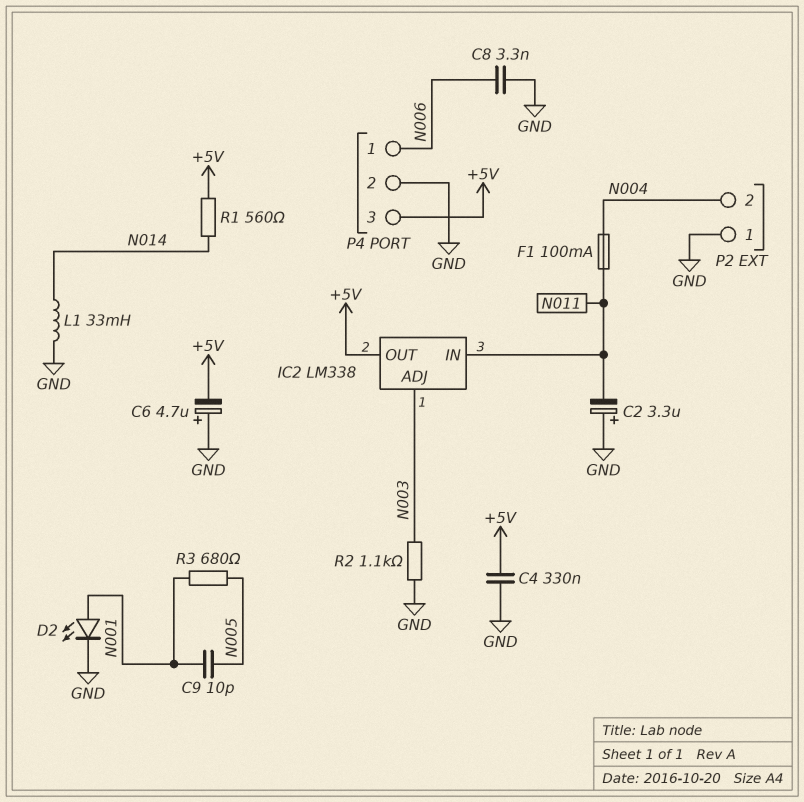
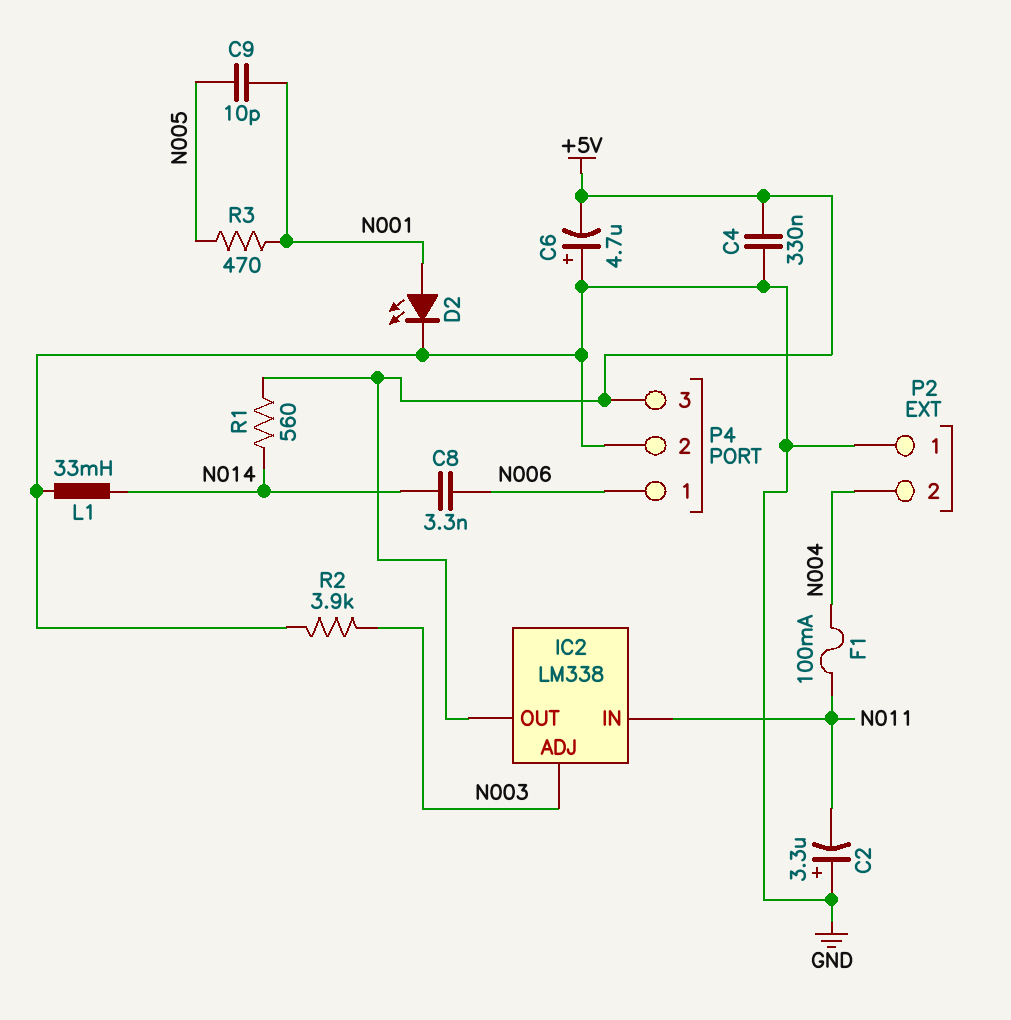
C8: 3.3nF (GND, N006) -> 3.3nF (N006, N014)
R2: 1.1k (GND, N003) -> 3.9k (GND, N003)
R3: 680 (N001, N005) -> 470 (N001, N005)

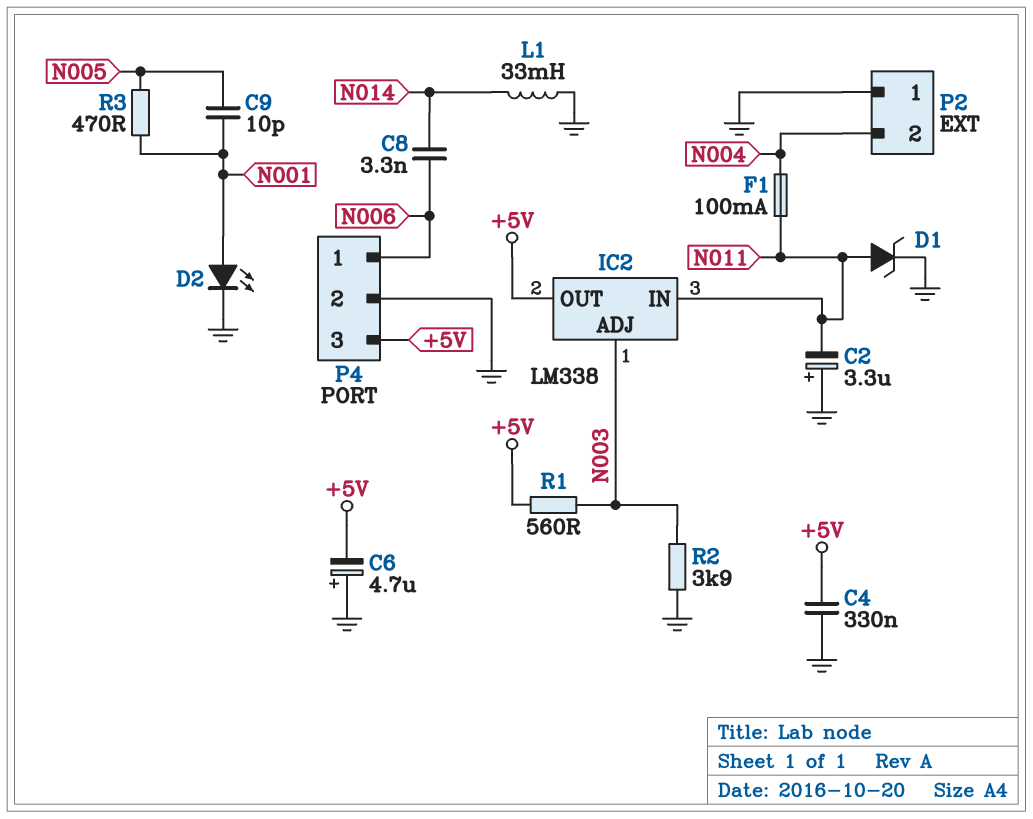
D1: none -> zener (A N011, K GND)
R1: 560 (+5V, N014) -> 560 (+5V, N003)

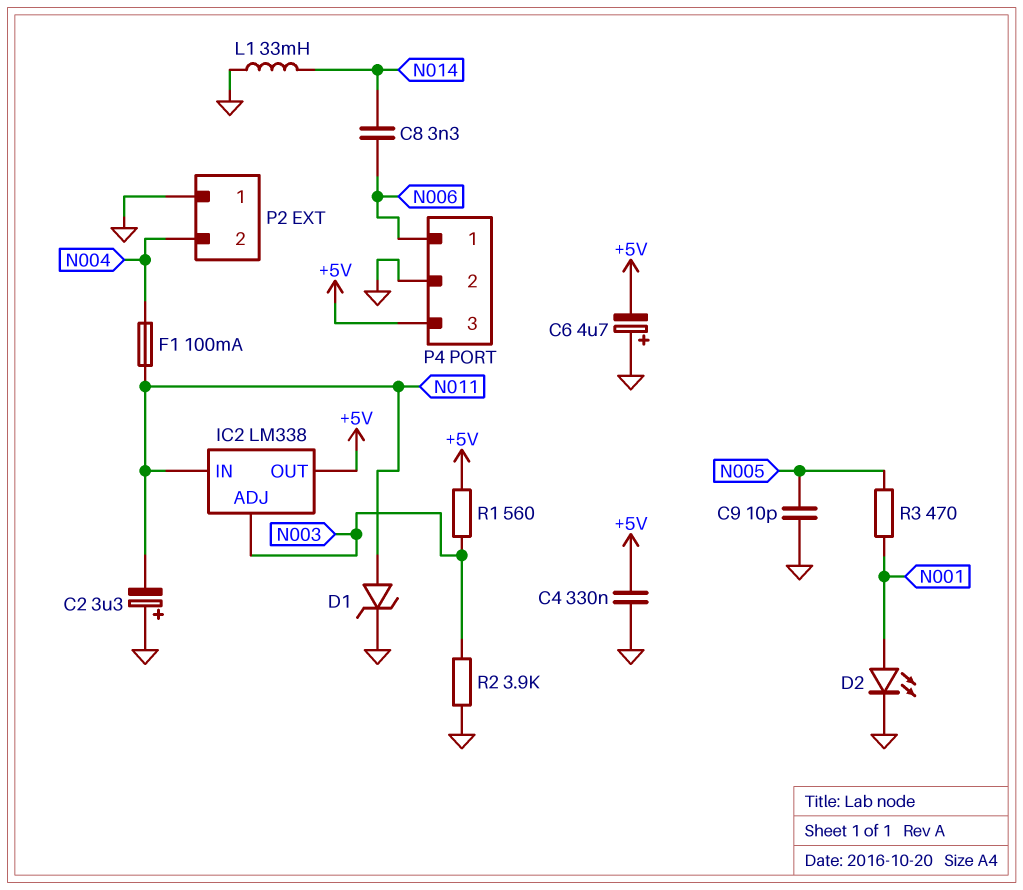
C9: 10pF (N001, N005) -> 10pF (GND, N005)

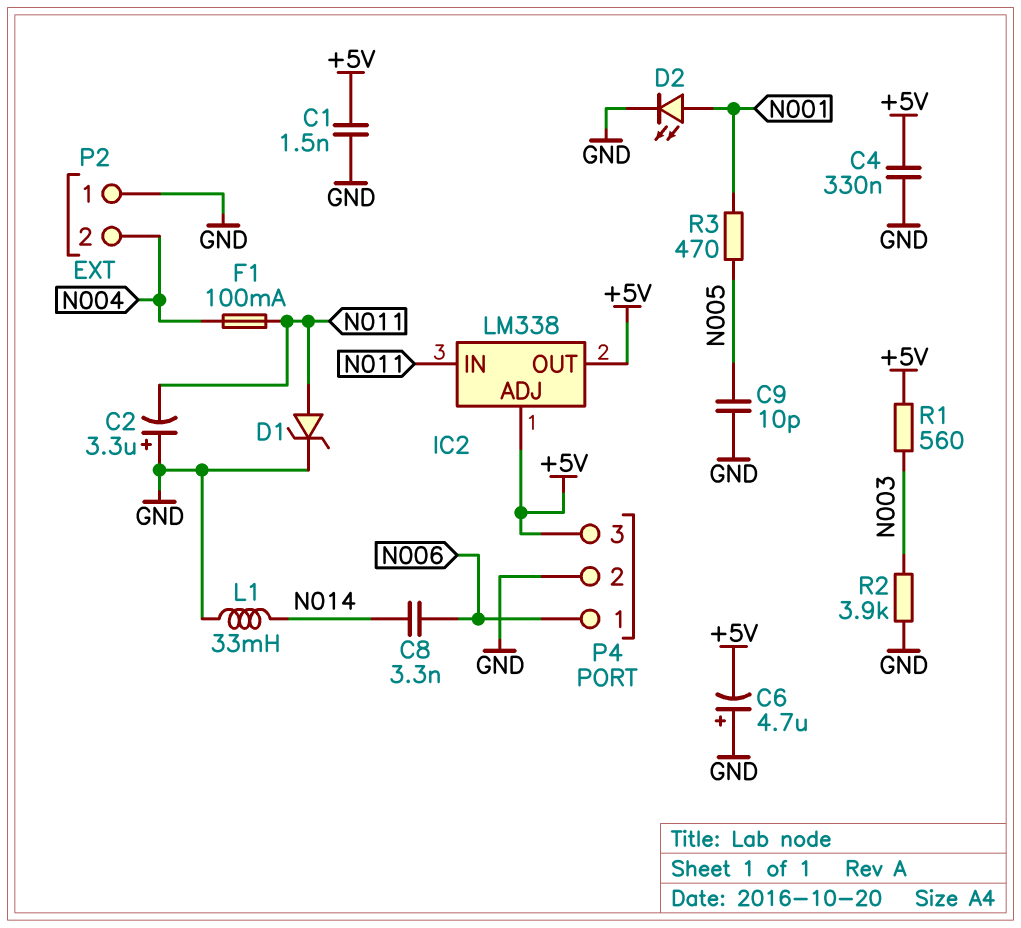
C1: none -> 1.5nF (+5V, GND)
IC2 pin ADJ: N003 -> +5V

